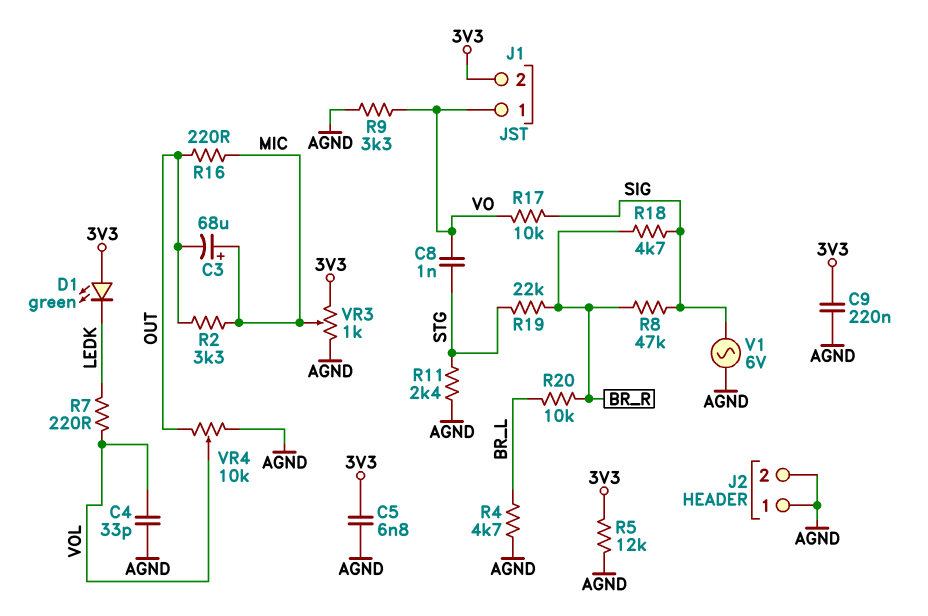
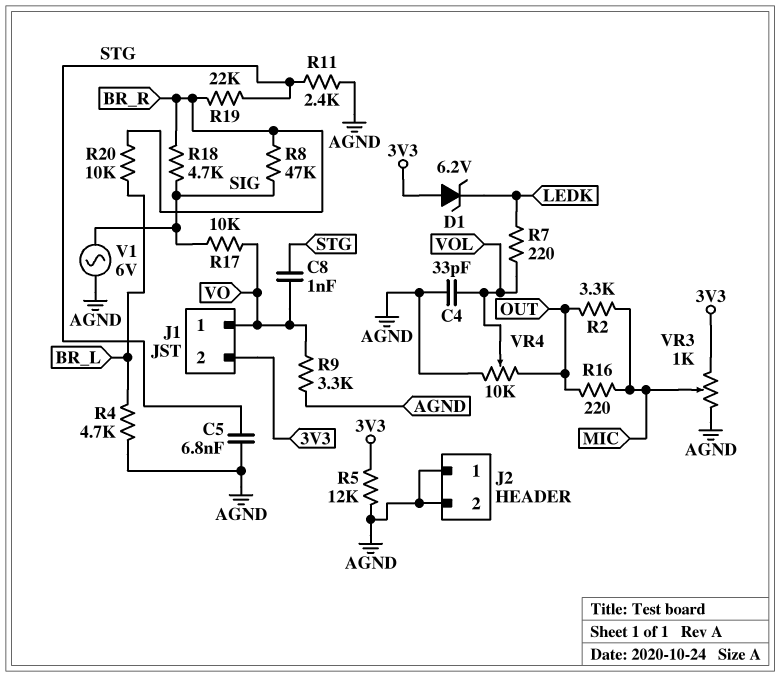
C3: 68uF (plus MIC, minus OUT) -> none
C5: 6.8nF (3V3, AGND) -> 6.8nF (AGND, STG)
C9: 220nF (3V3, AGND) -> none
D1: LED green (A 3V3, K LEDK) -> zener 6.2V (A 3V3, K LEDK)

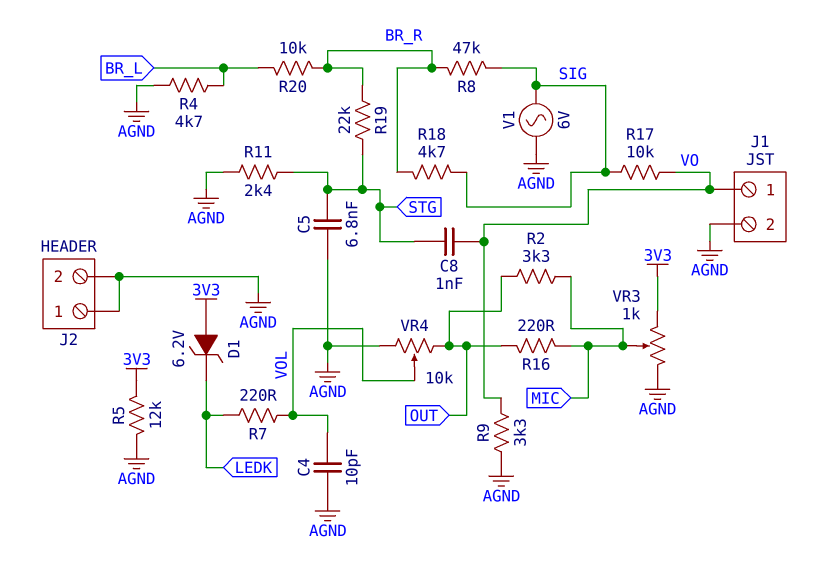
C4: 33pF (AGND, VOL) -> 10pF (AGND, VOL)
J1 pin 2: 3V3 -> AGND

